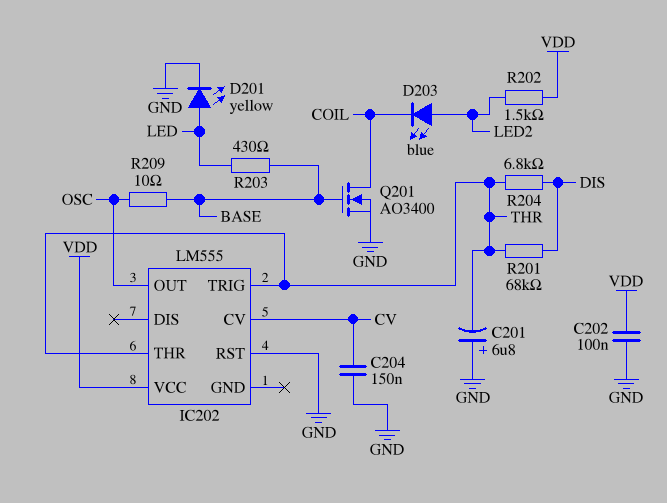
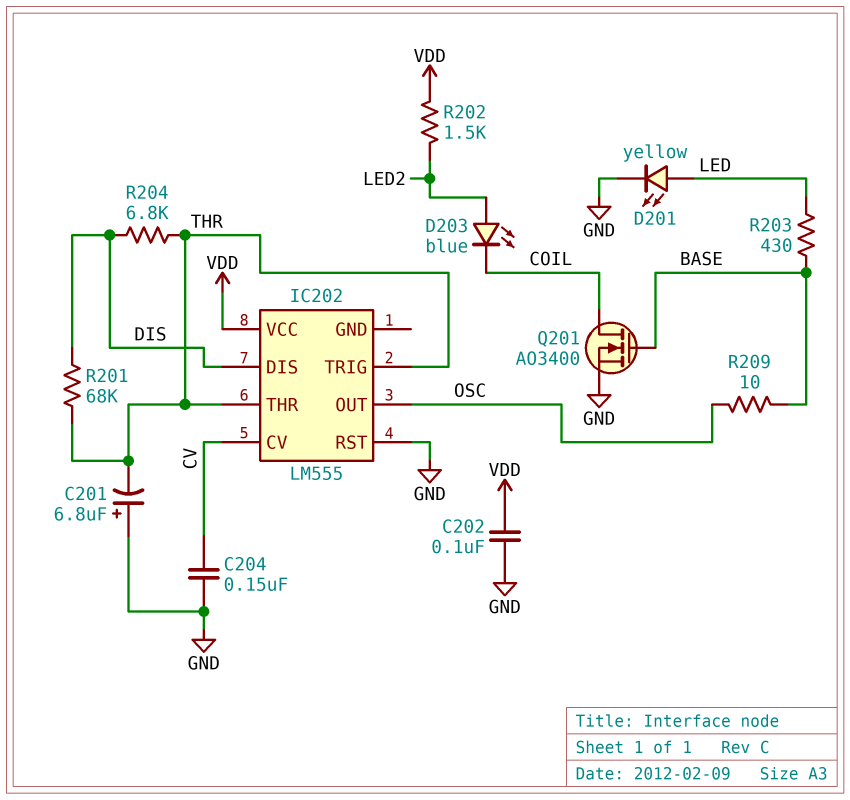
IC202 pin DIS: none -> DIS

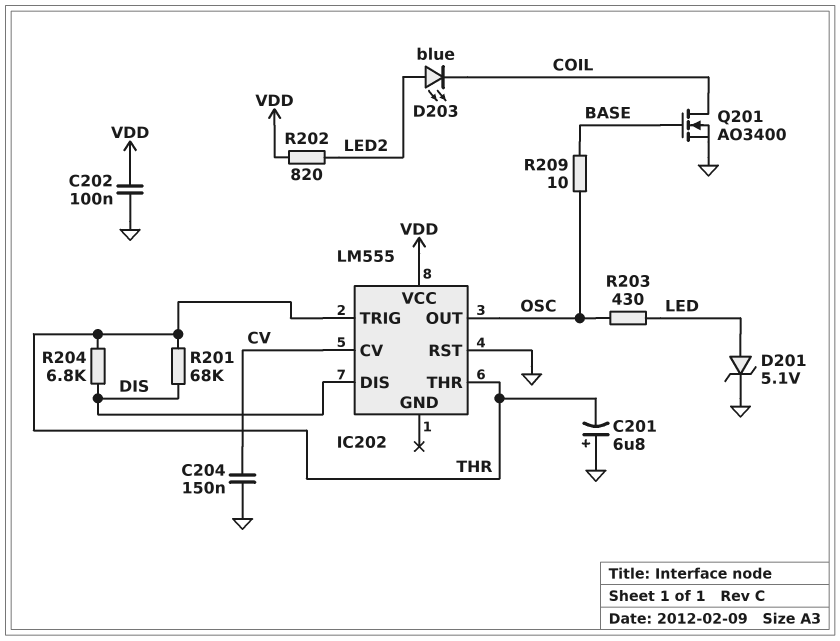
D201: LED yellow (A LED, K GND) -> zener 5.1V (A LED, K GND)
R202: 1.5k (LED2, VDD) -> 820 (LED2, VDD)
R203: 430 (BASE, LED) -> 430 (LED, OSC)

